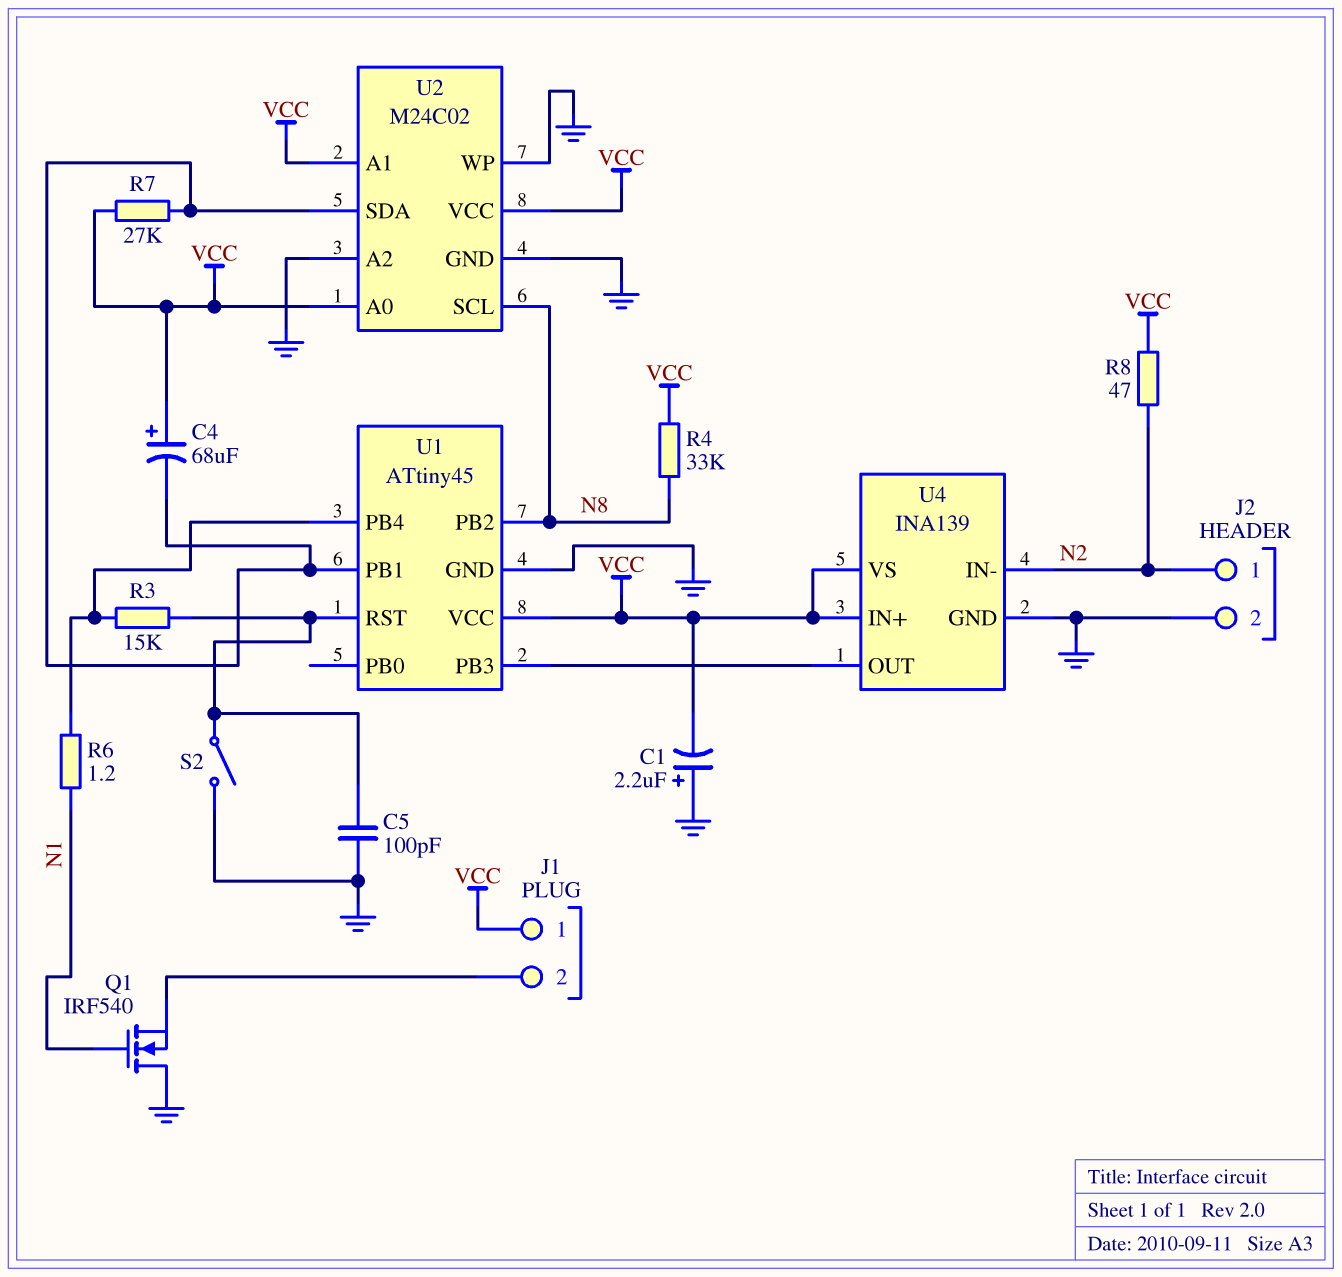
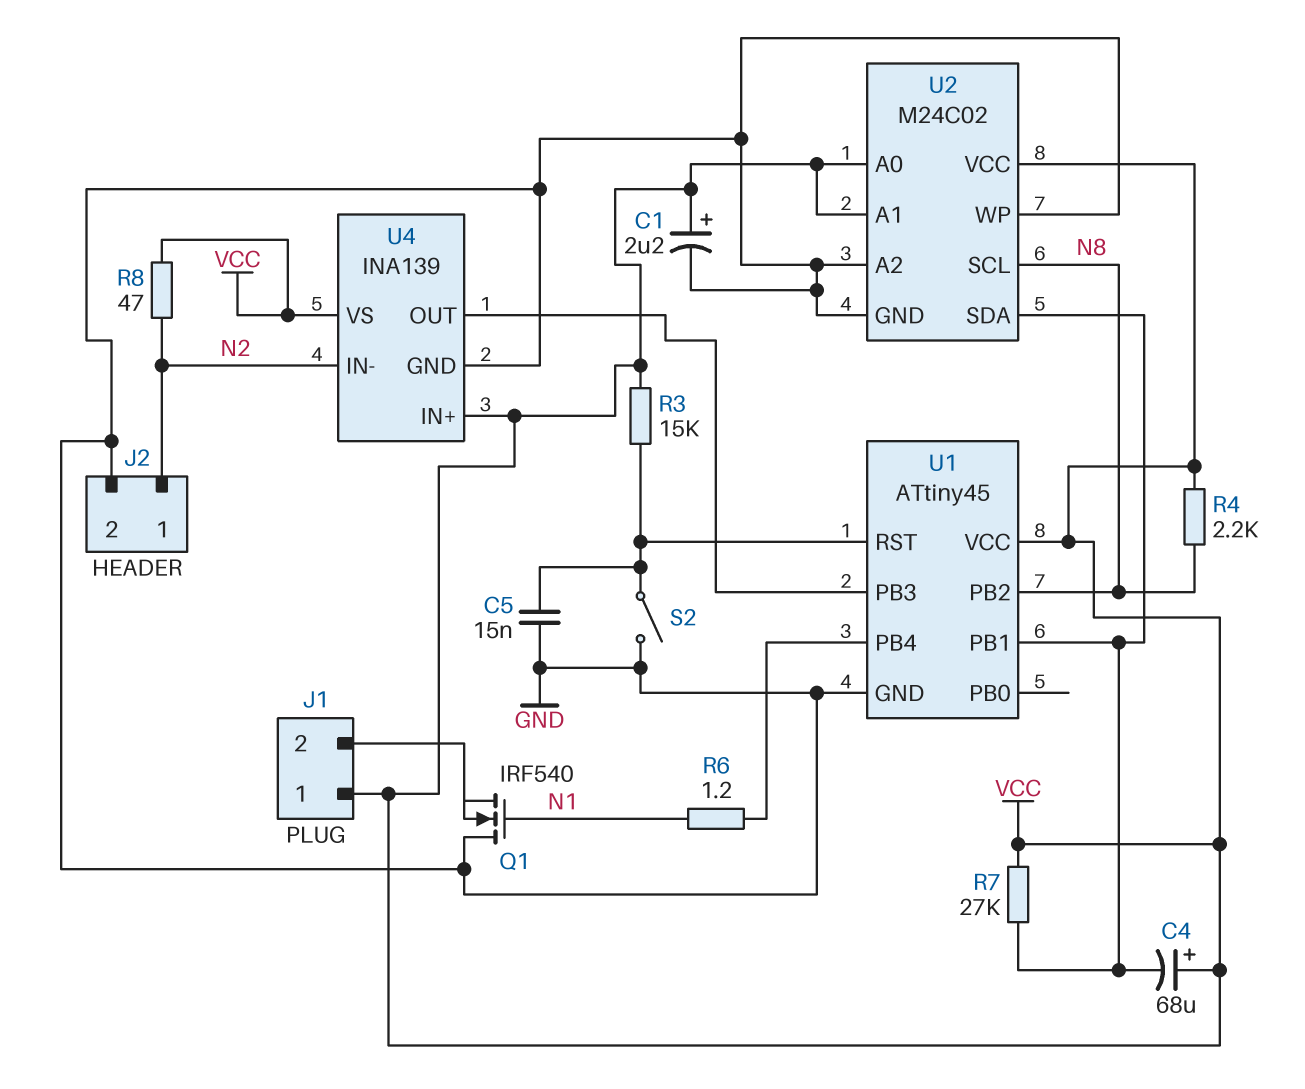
C1: 2.2uF (plus GND, minus VCC) -> 2.2uF (plus VCC, minus GND)
C5: 100pF (GND, U1/RST) -> 15nF (GND, U1/RST)
R3: 15k (U1/PB4, U1/RST) -> 15k (U1/RST, VCC)
R4: 33k (N8, VCC) -> 2.2k (N8, VCC)

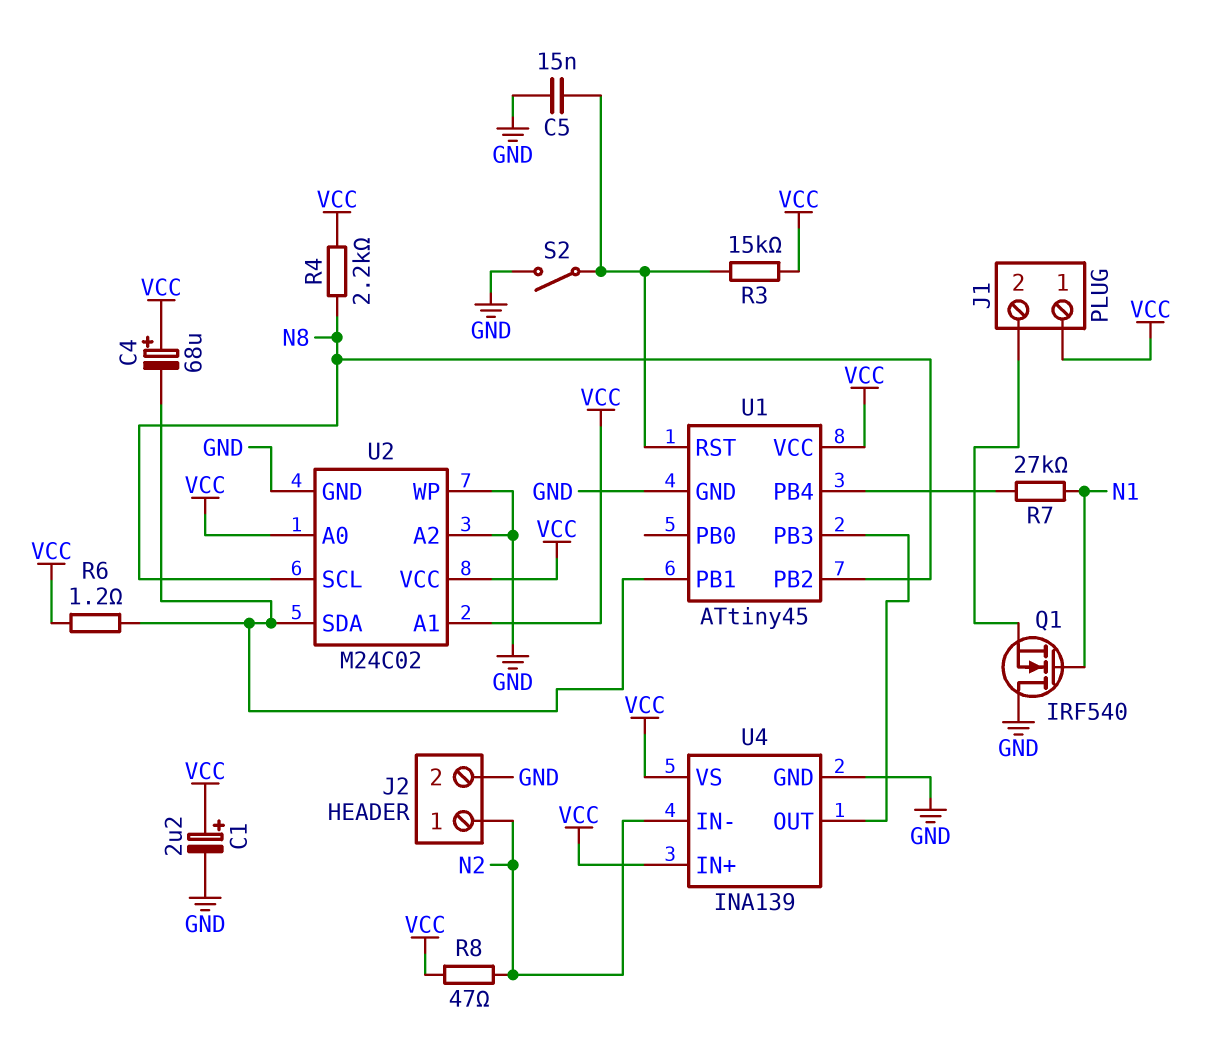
R6: 1.2 (N1, U1/PB4) -> 1.2 (U1/PB1, VCC)
R7: 27k (U1/PB1, VCC) -> 27k (N1, U1/PB4)

